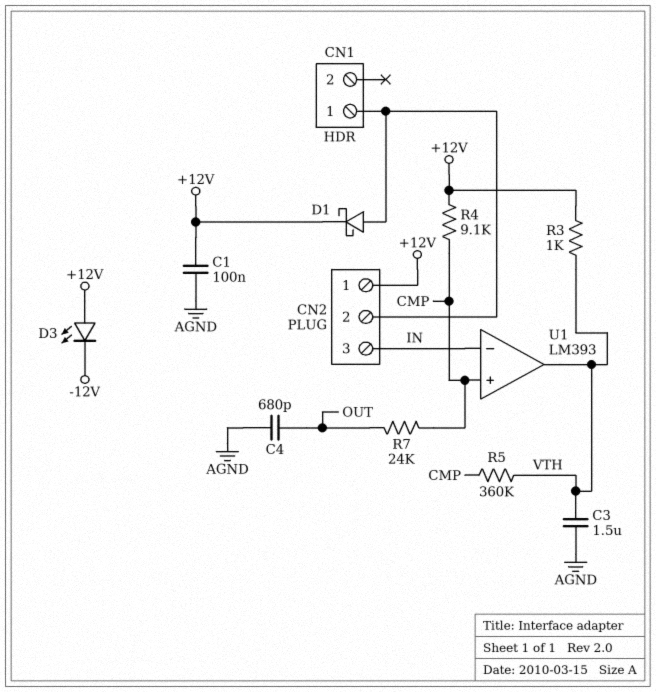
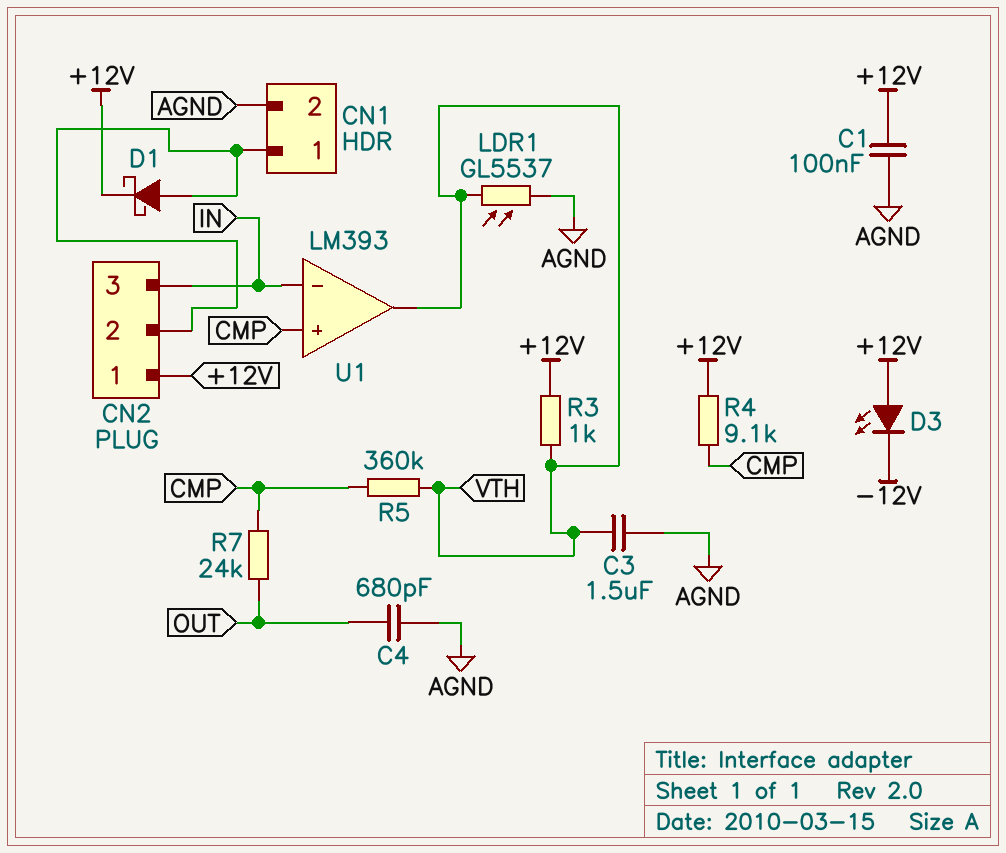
CN1 pin 2: none -> AGND
LDR1: none -> GL5537 (AGND, VTH)

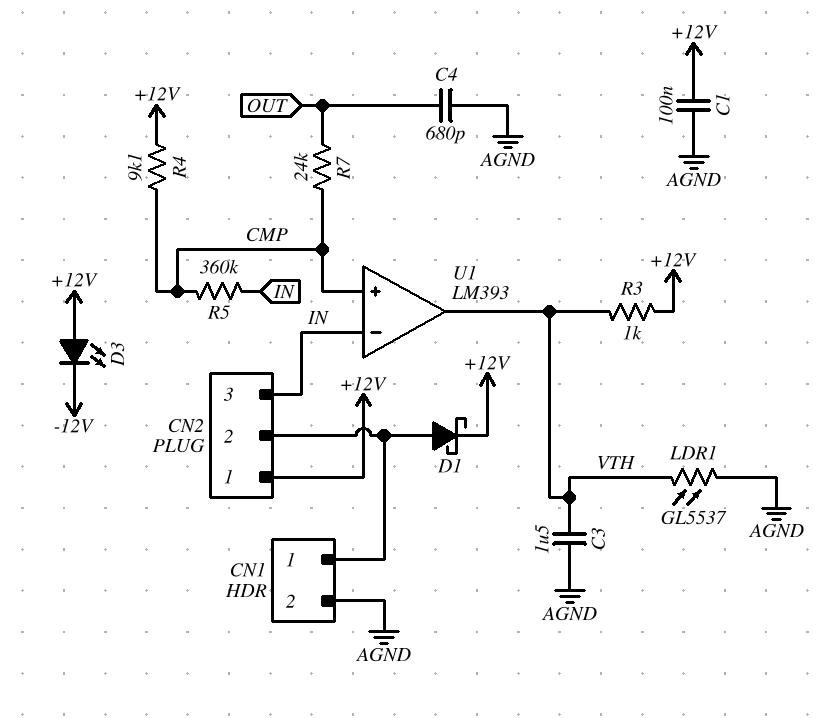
R5: 360k (CMP, VTH) -> 360k (CMP, IN)

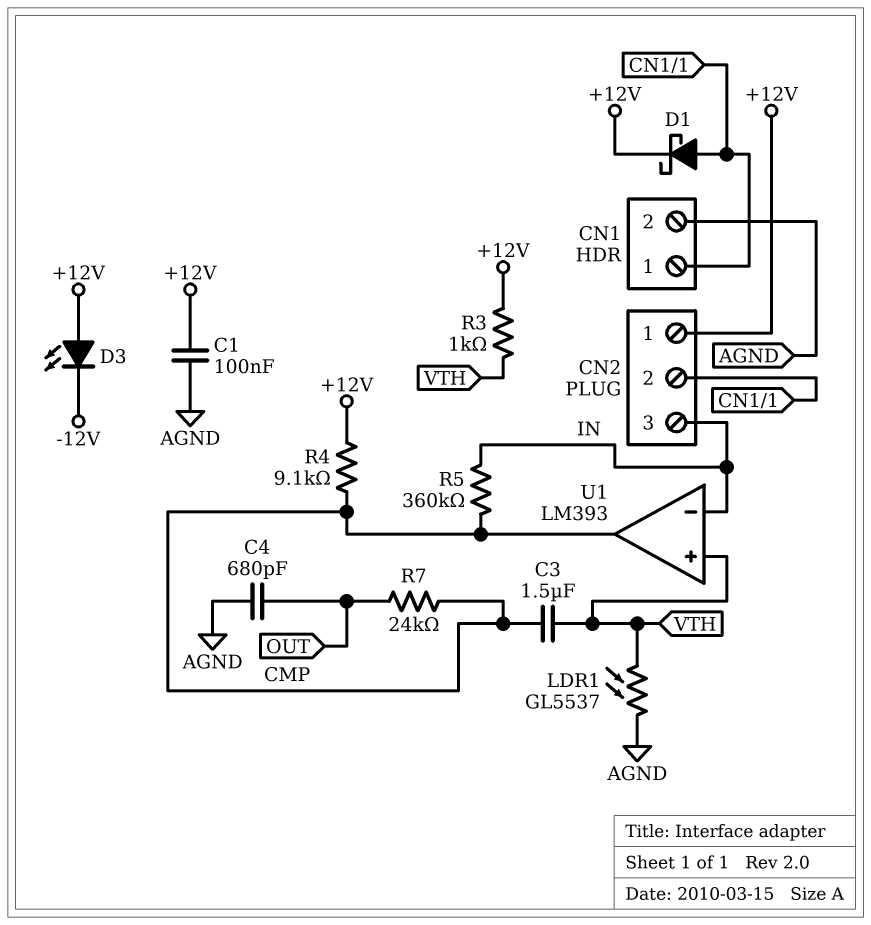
C3: 1.5uF (AGND, VTH) -> 1.5uF (CMP, VTH)
U1 pin in+: CMP -> VTH
U1 pin out: VTH -> CMP

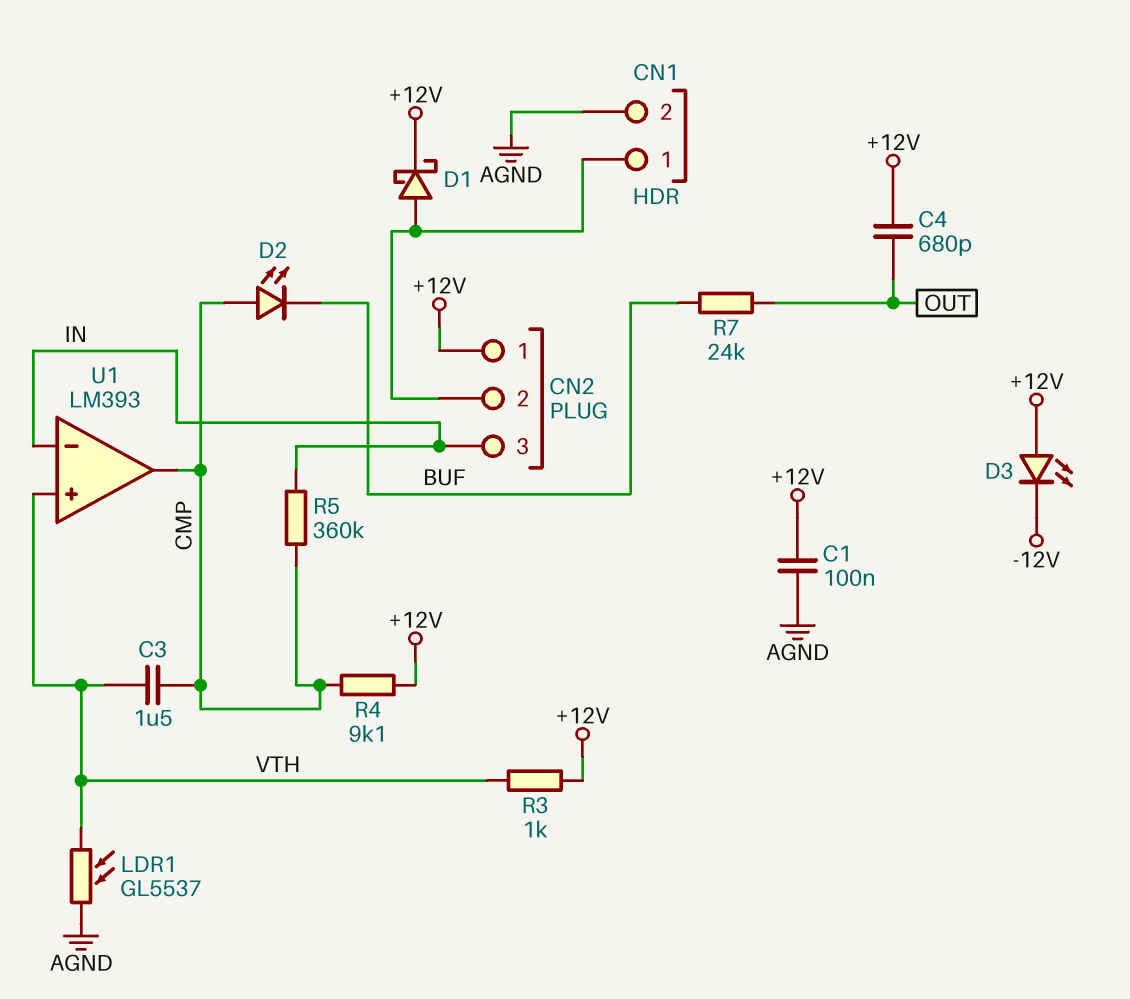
C4: 680pF (AGND, OUT) -> 680pF (+12V, OUT)
D2: none -> LED (A CMP, K BUF)
R7: 24k (CMP, OUT) -> 24k (BUF, OUT)

